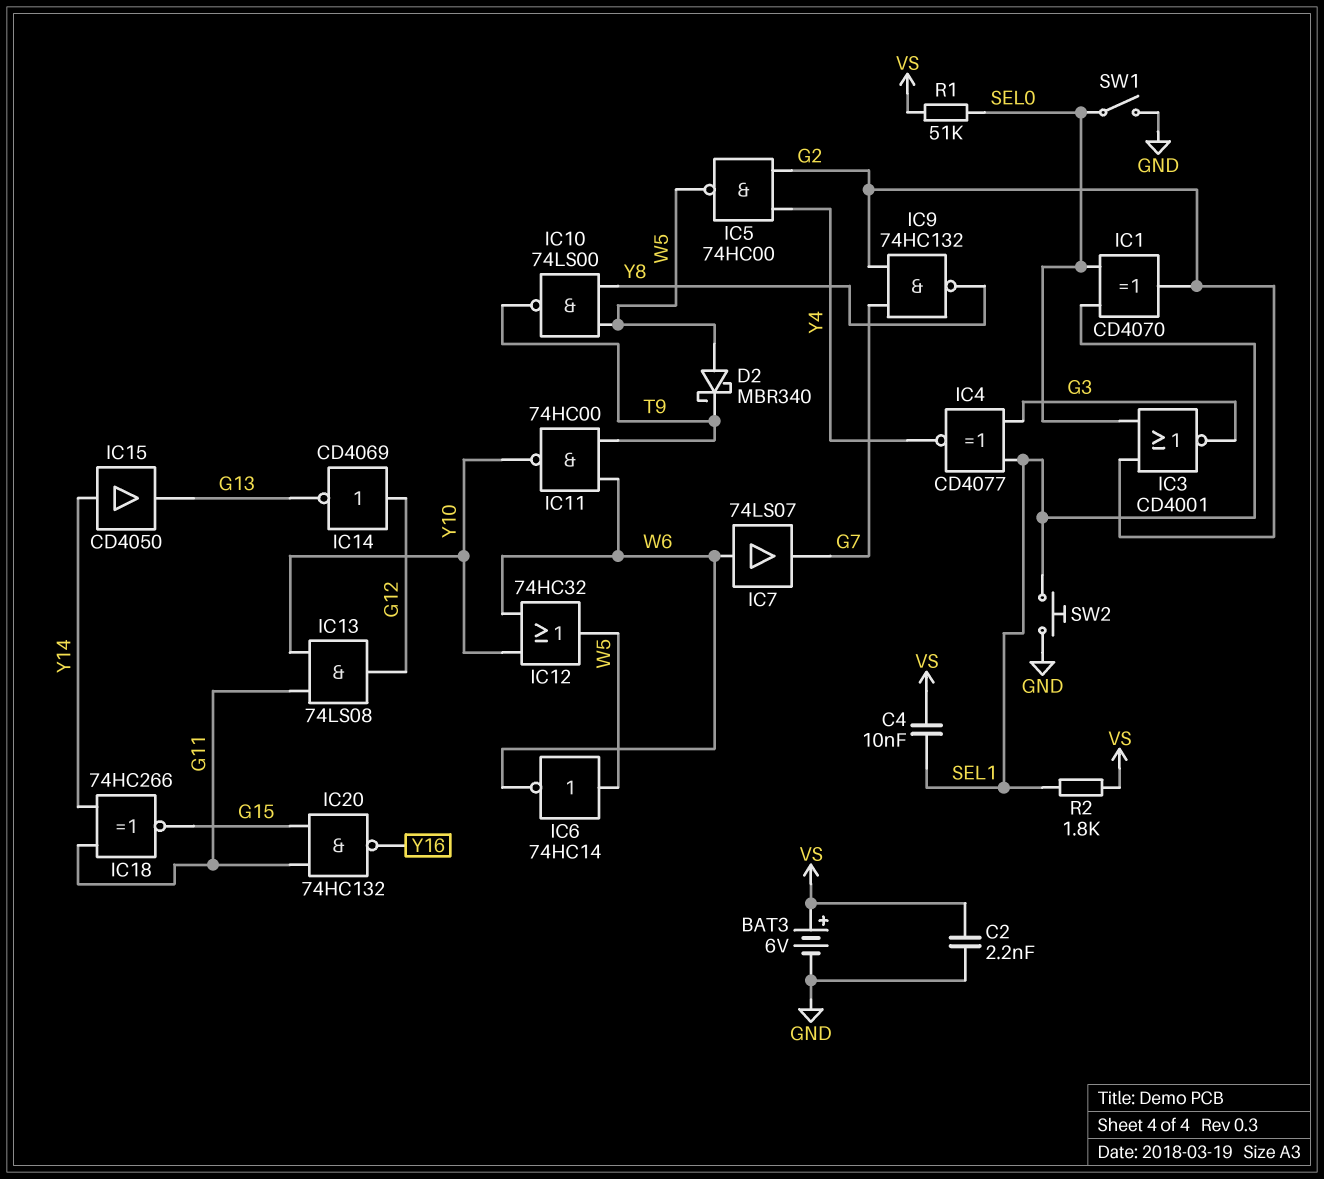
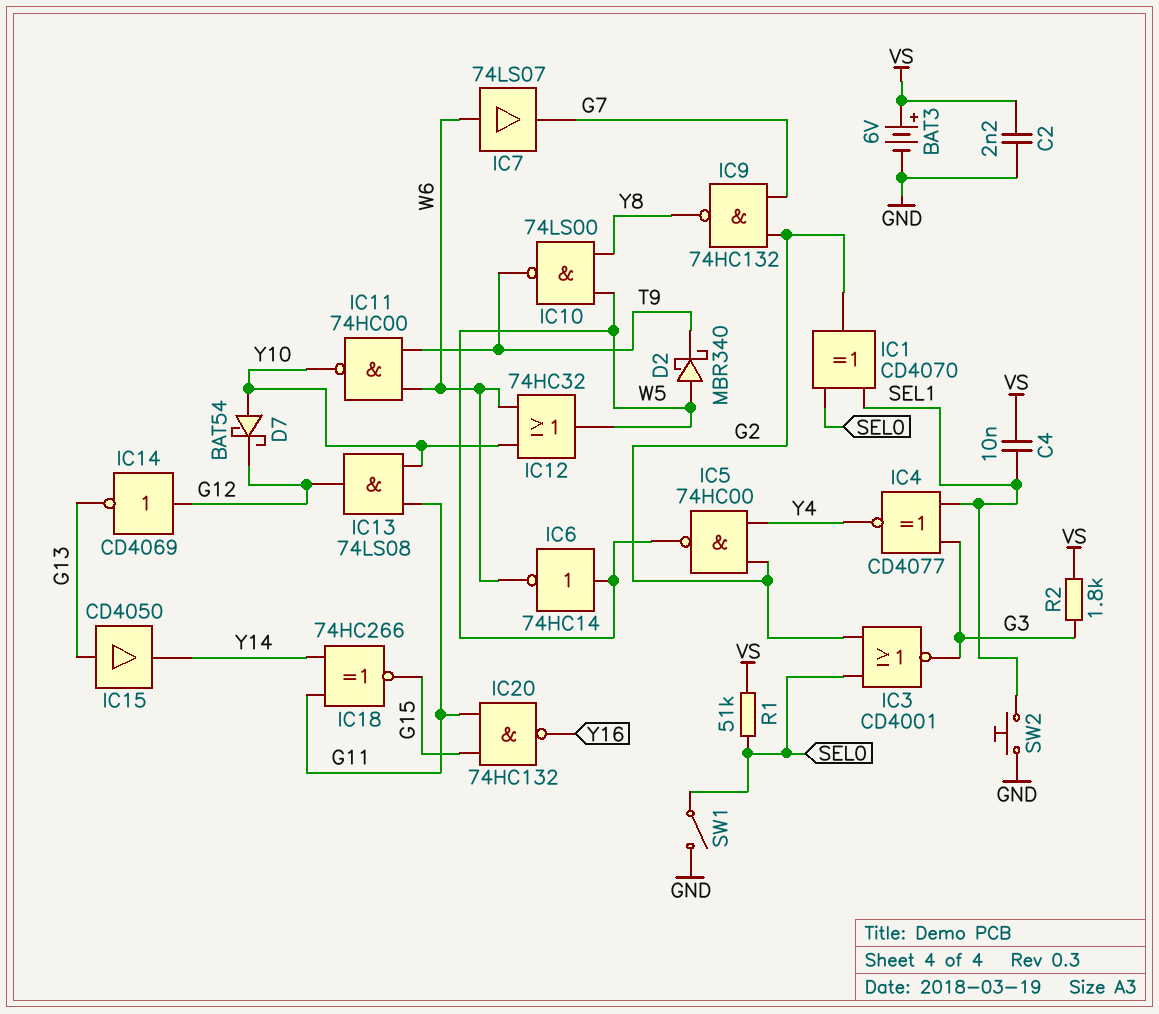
D7: none -> schottky BAT54 (A Y10, K G12)
IC15: buffer CD4050 (in Y14, out G13) -> buffer CD4050 (in G13, out Y14)
R2: 1.8k (SEL1, VS) -> 1.8k (G3, VS)

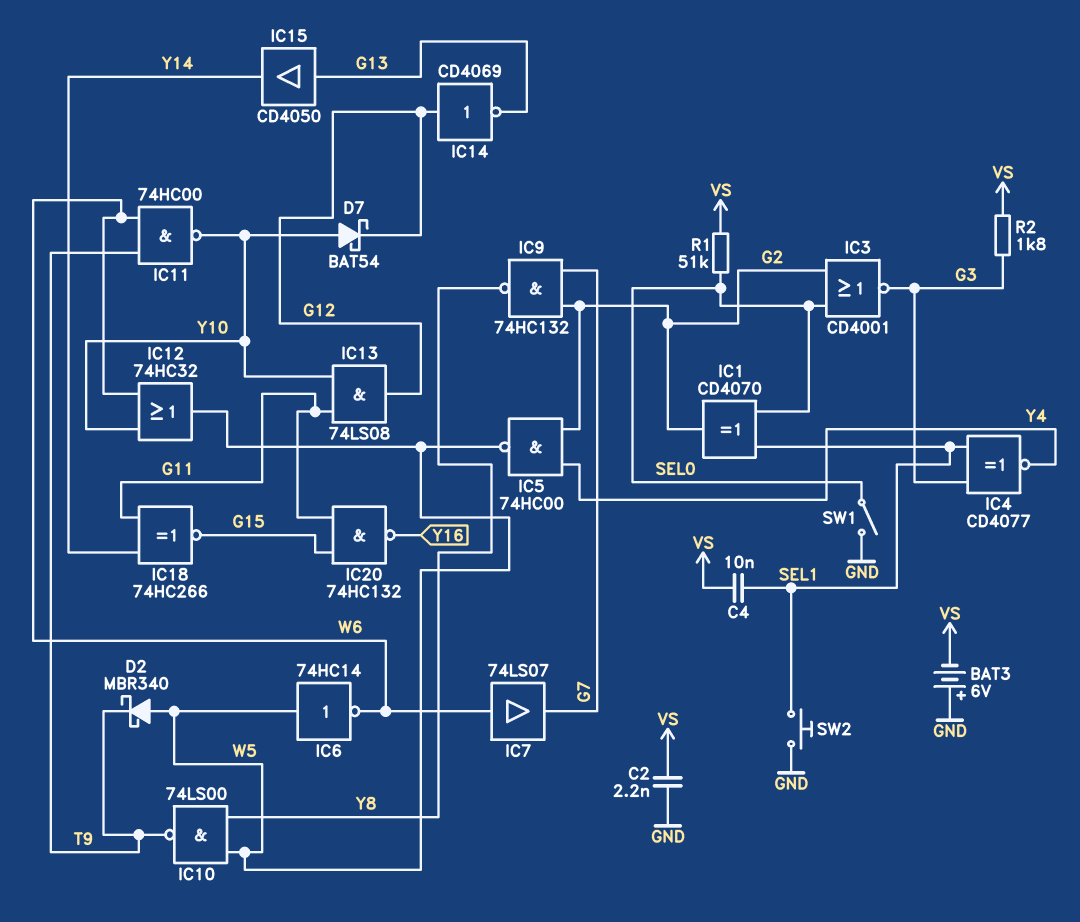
BAT3: 6V (plus VS, minus GND) -> 6V (plus GND, minus VS)

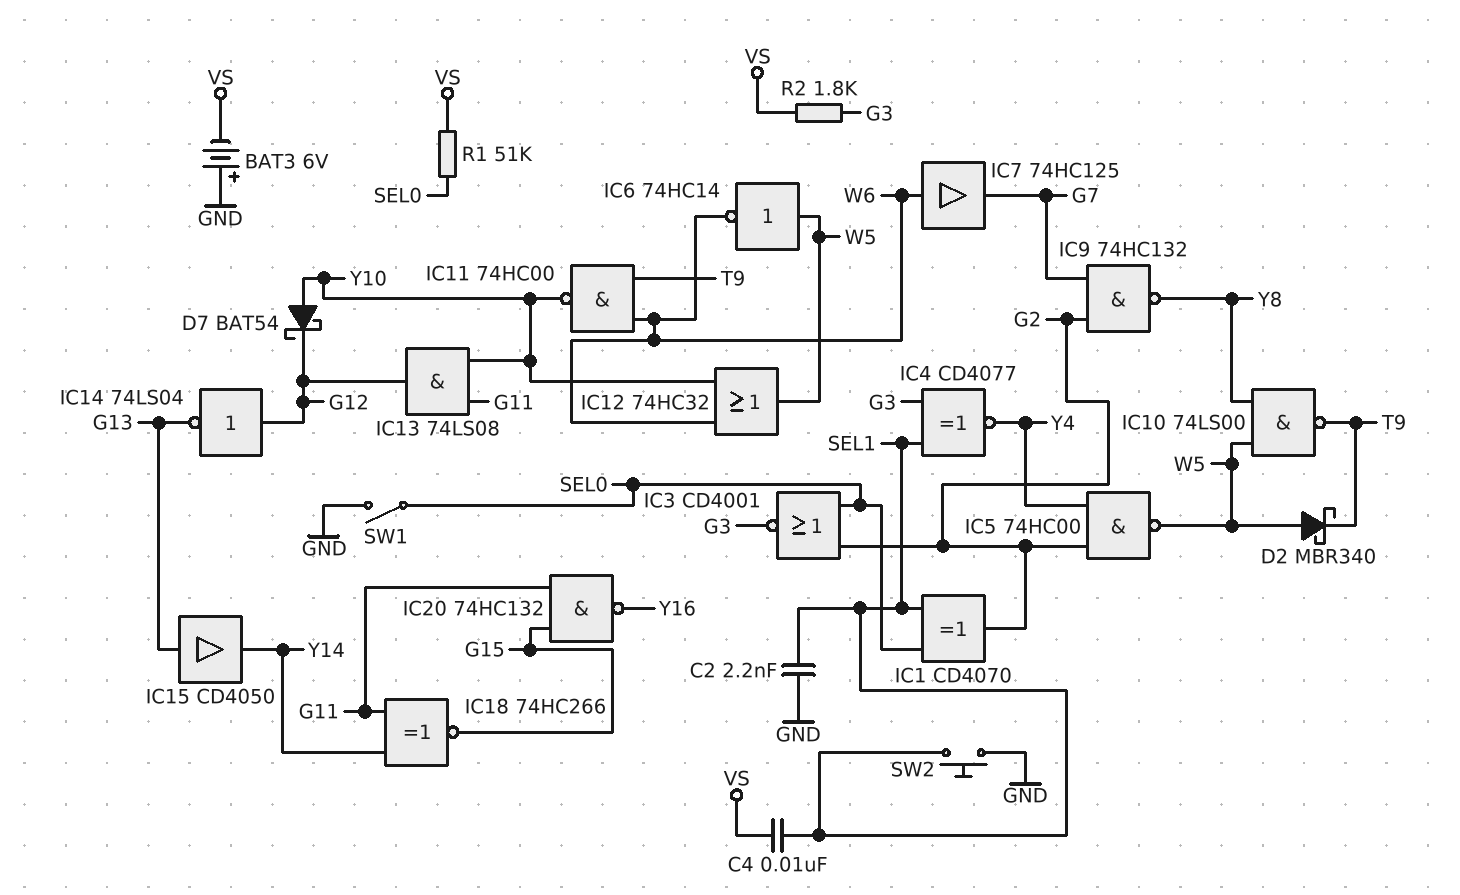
C2: 2.2nF (GND, VS) -> 2.2nF (GND, SEL1)
IC7: buffer 74LS07 (in W6, out G7) -> buffer 74HC125 (in W6, out G7)
IC14: NOT CD4069 (in G12, out G13) -> NOT 74LS04 (in G12, out G13)

